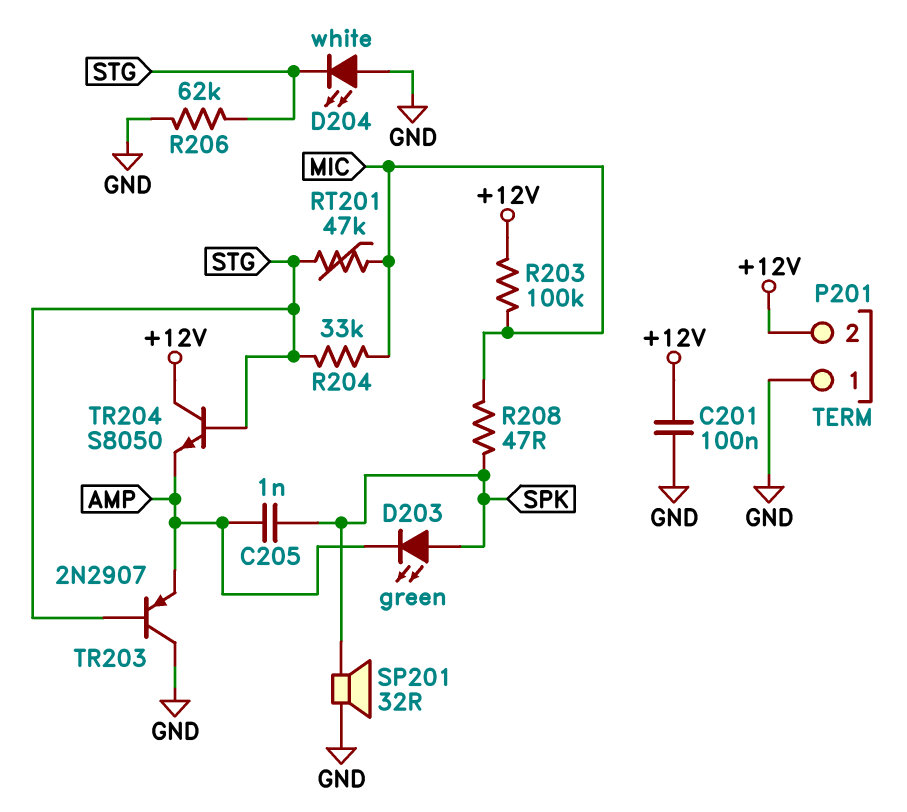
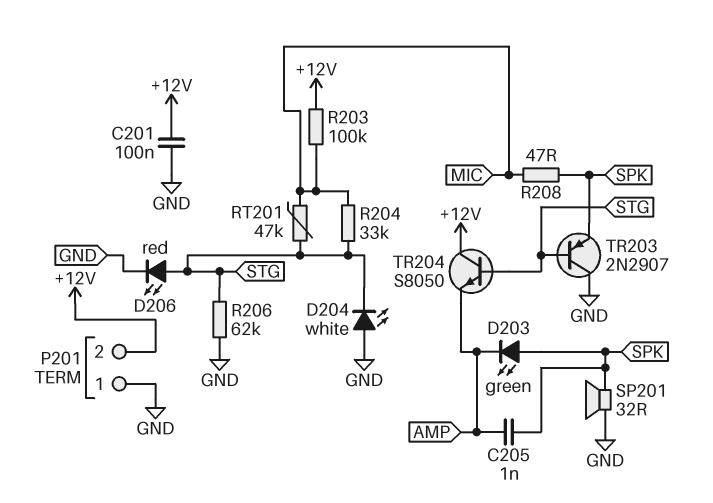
D206: none -> LED red (A STG, K GND)
TR203: PNP 2N2907 (B STG, C GND, E AMP) -> PNP 2N2907 (B STG, C GND, E SPK)

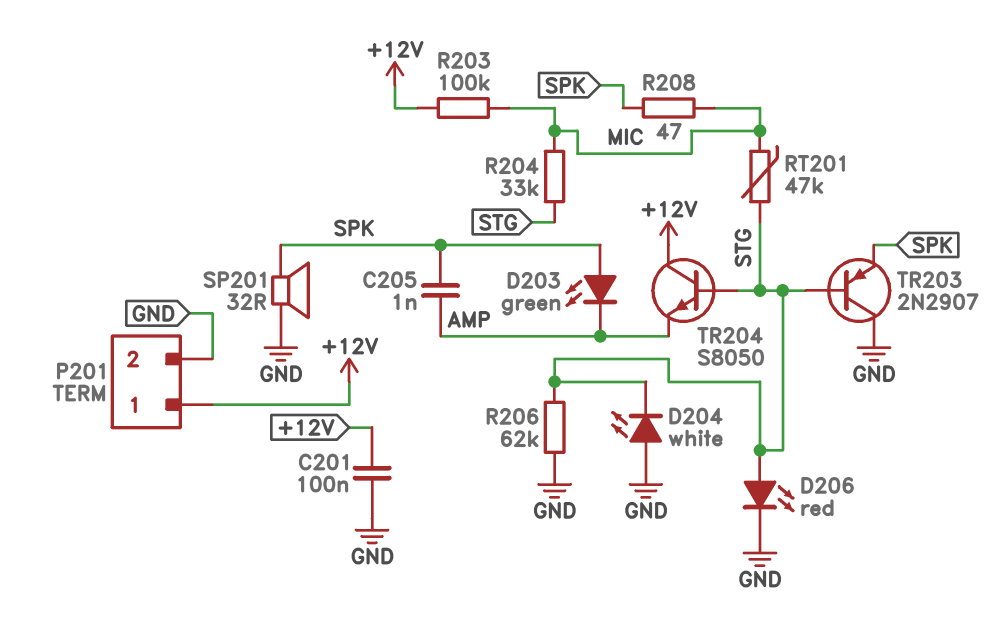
P201 pin 1: GND -> +12V
P201 pin 2: +12V -> GND

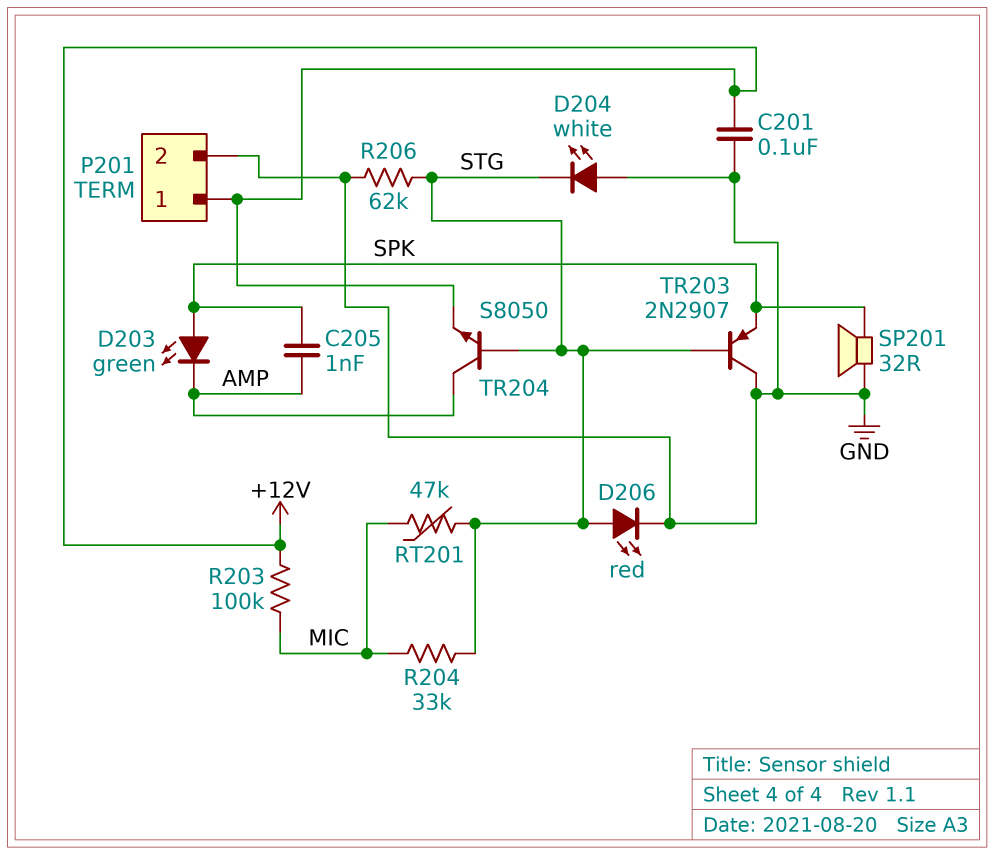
R208: 47 (MIC, SPK) -> none
TR204: NPN S8050 (B STG, C +12V, E AMP) -> NPN S8050 (B STG, C AMP, E +12V)

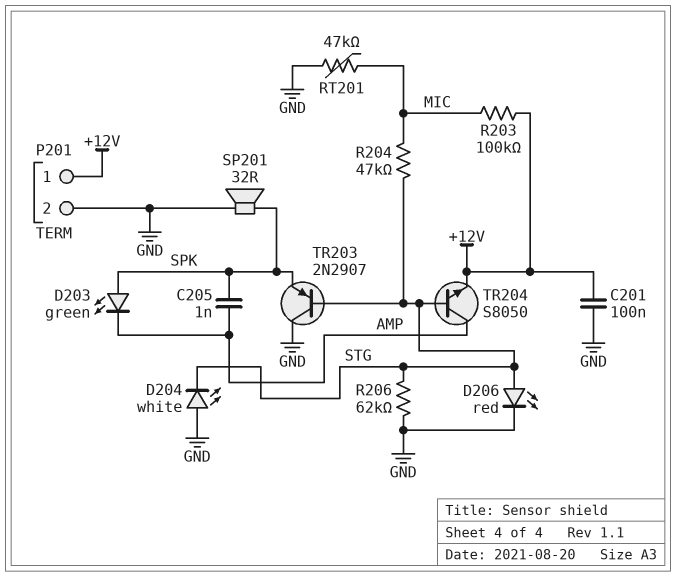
R204: 33k (MIC, STG) -> 47k (MIC, STG)
RT201: 47k (MIC, STG) -> 47k (GND, MIC)

